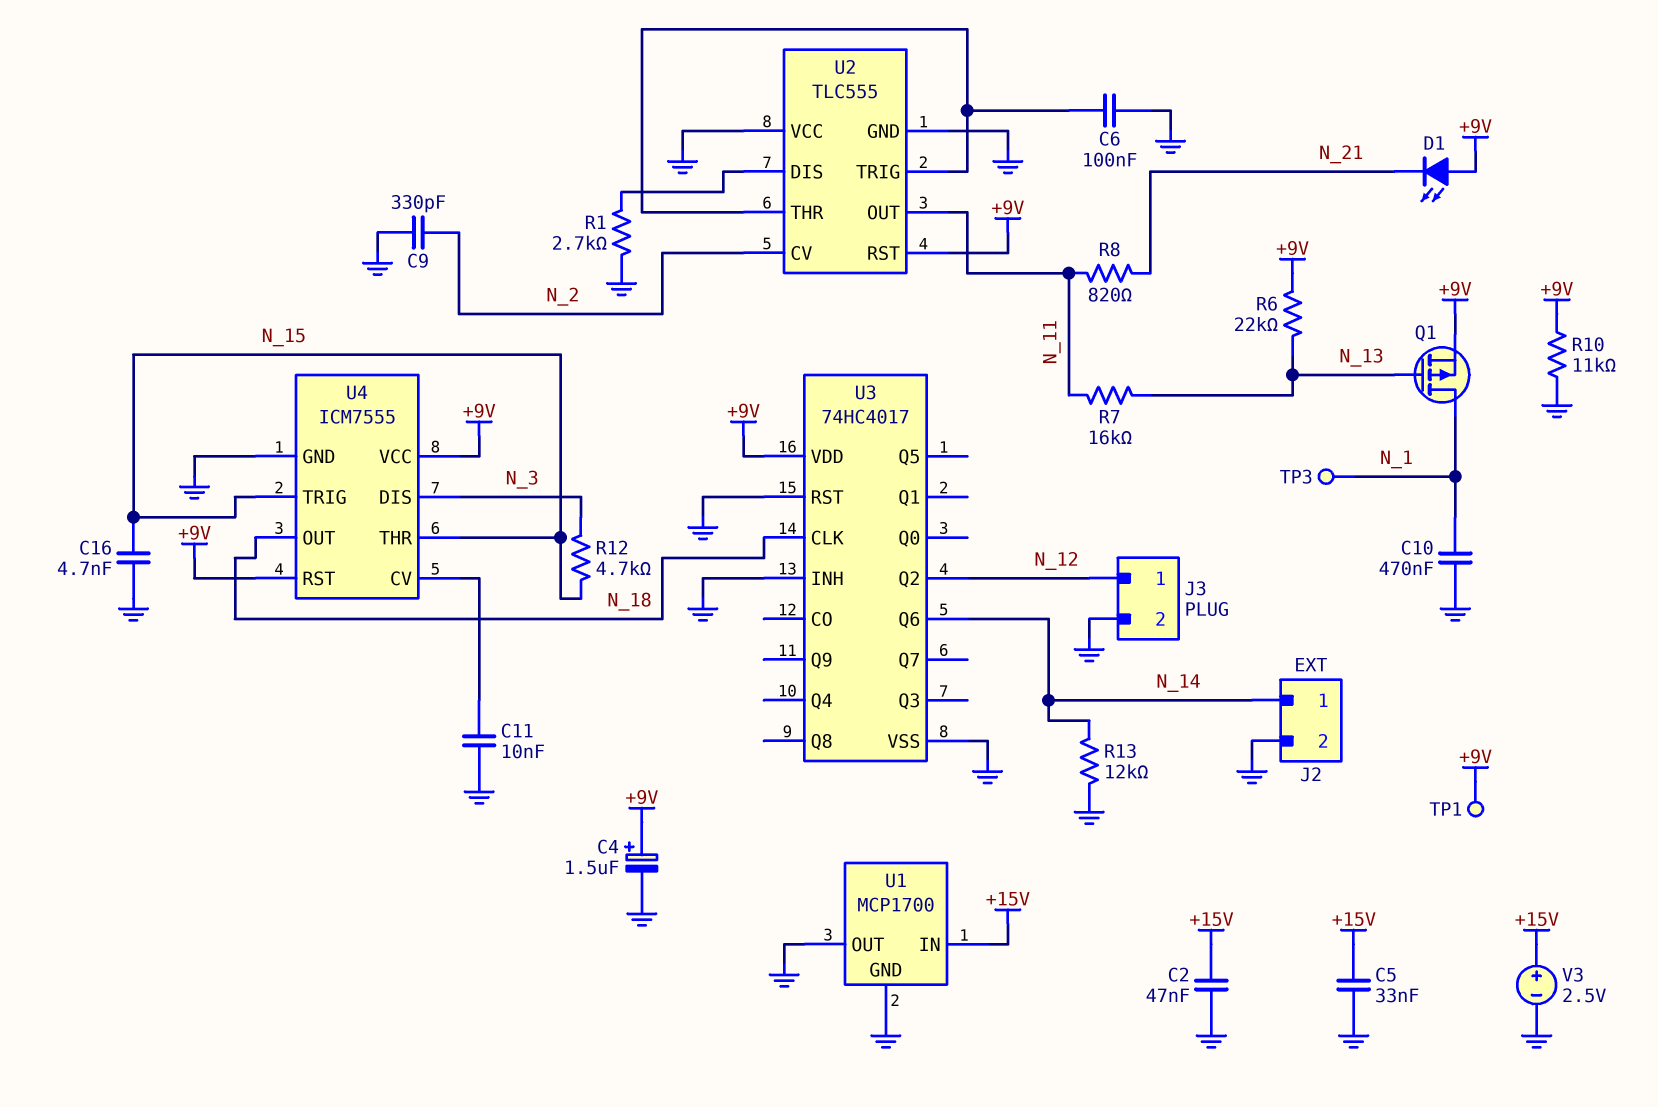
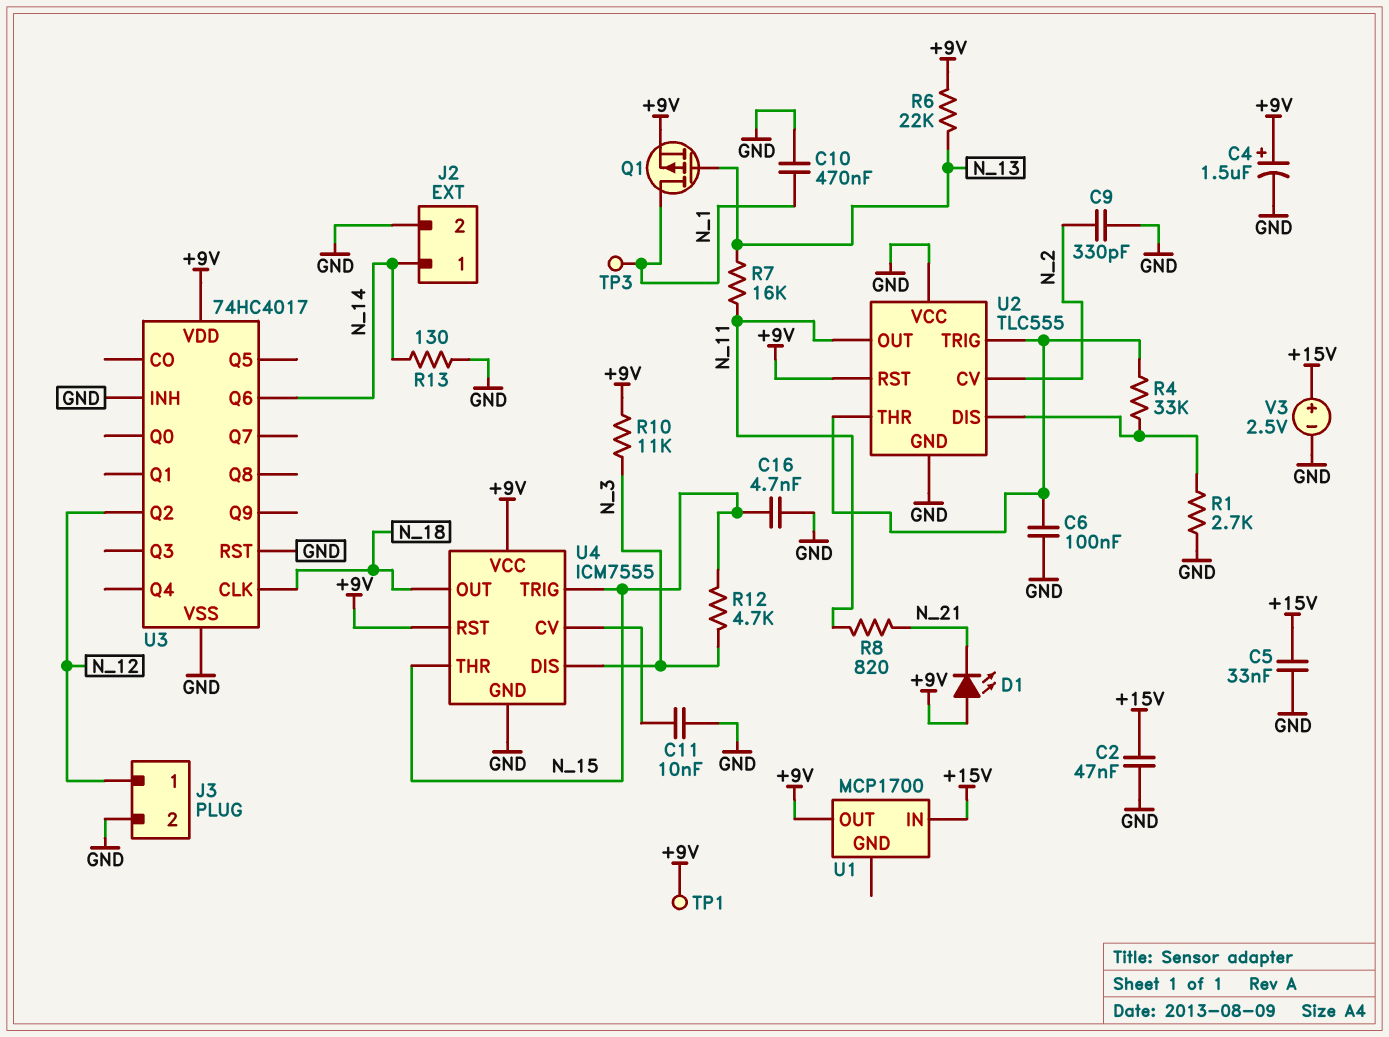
R4: none -> 33k (U2/DIS, U2/THR)
R10: 11k (+9V, GND) -> 11k (+9V, N_3)
R13: 12k (GND, N_14) -> 130 (GND, N_14)
U1 pin GND: GND -> none
U1 pin OUT: GND -> +9V

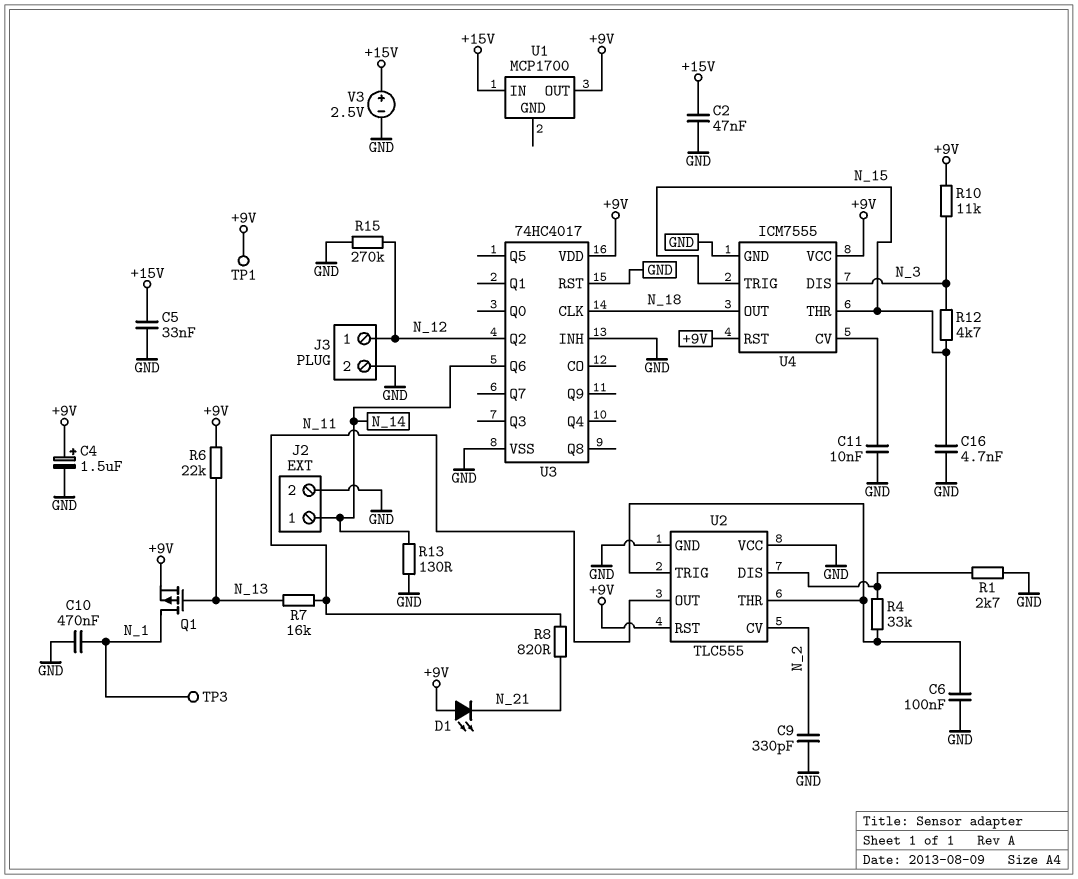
R15: none -> 270k (GND, N_12)

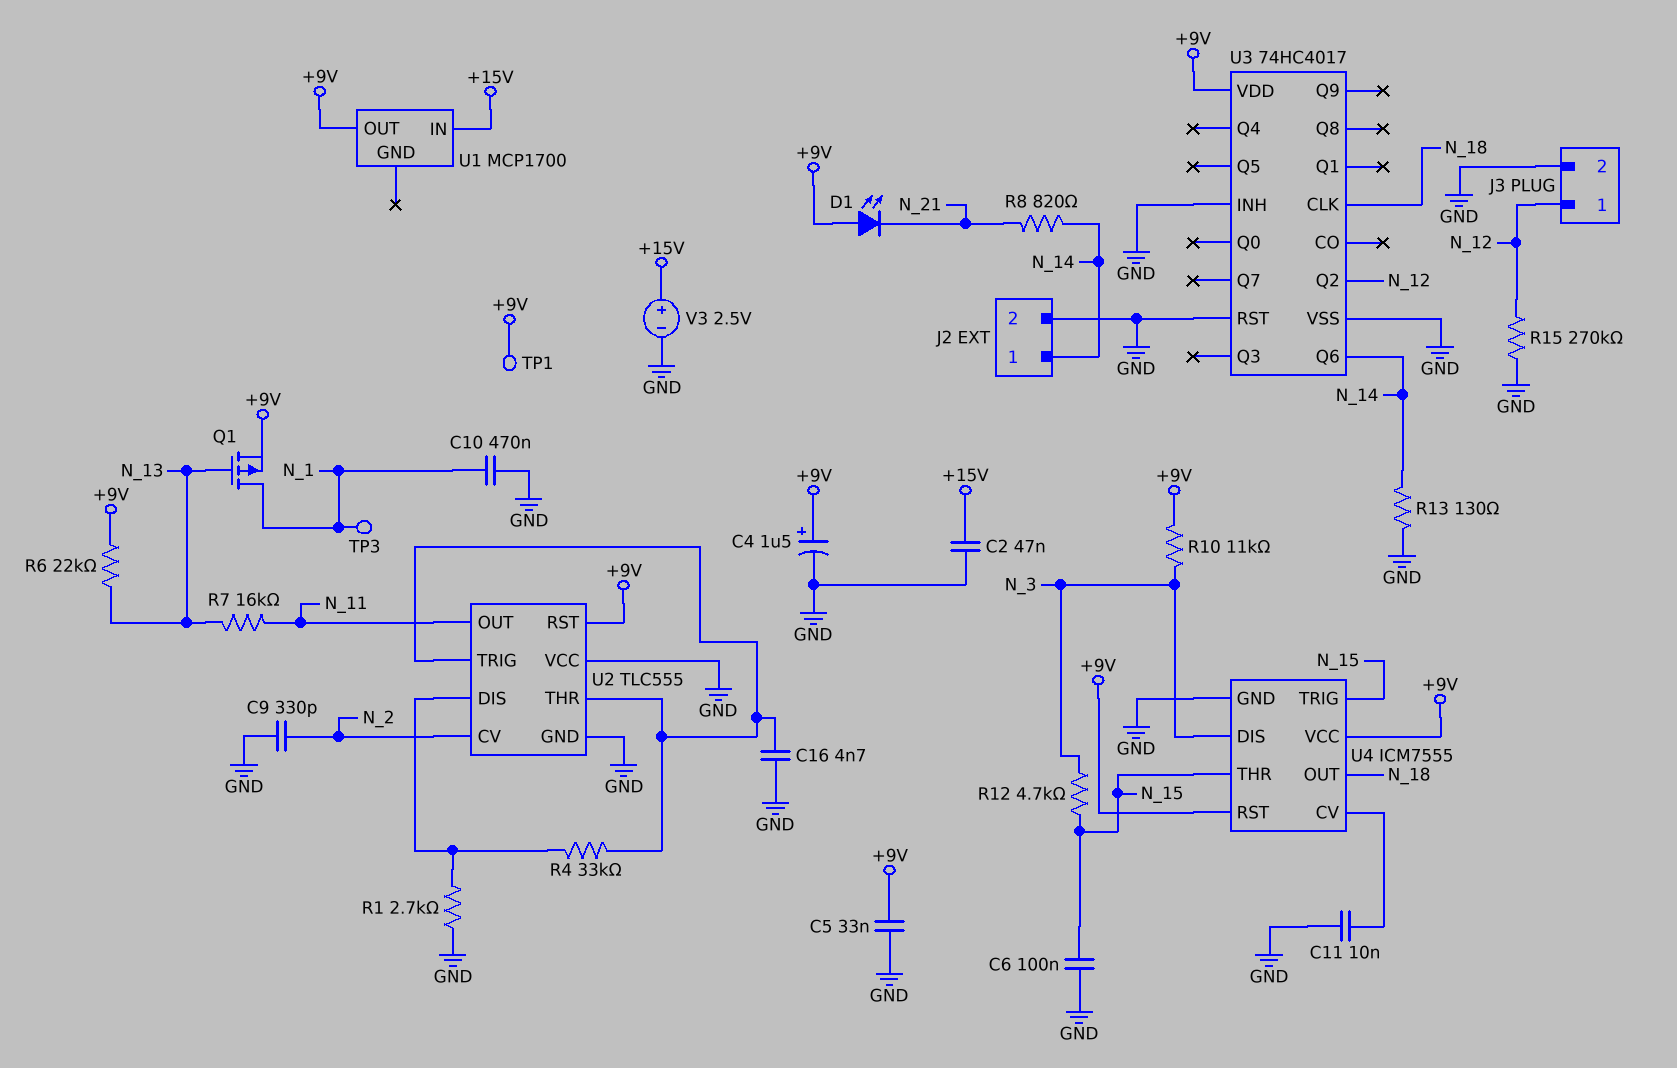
C5: 33nF (+15V, GND) -> 33nF (+9V, GND)
C6: 100nF (GND, U2/THR) -> 100nF (GND, N_15)
C16: 4.7nF (GND, N_15) -> 4.7nF (GND, U2/THR)
R8: 820 (N_11, N_21) -> 820 (N_14, N_21)

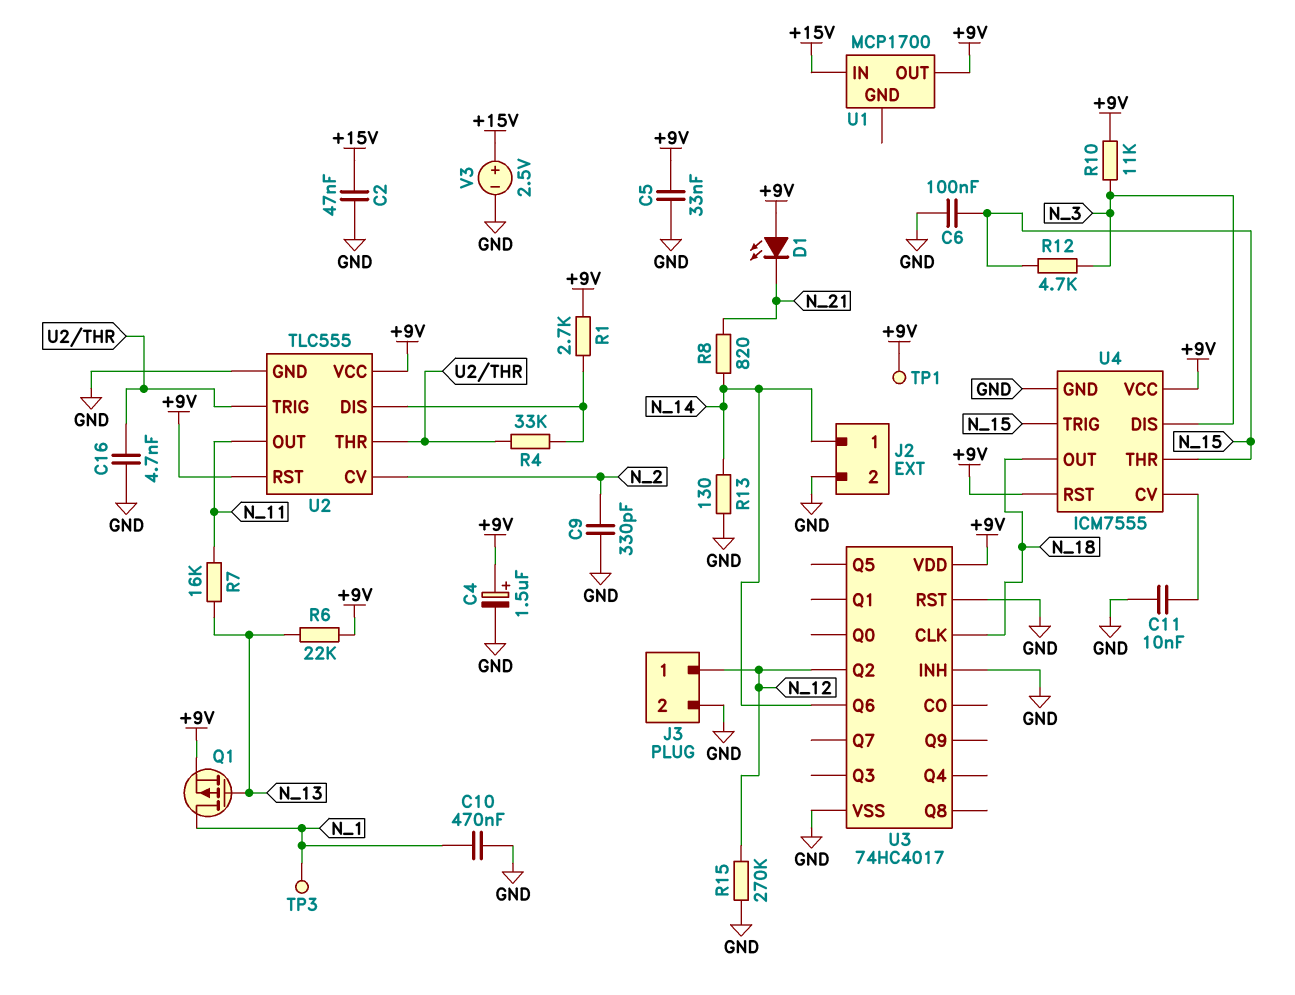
R1: 2.7k (GND, U2/DIS) -> 2.7k (+9V, U2/DIS)
U2 pin VCC: GND -> +9V

